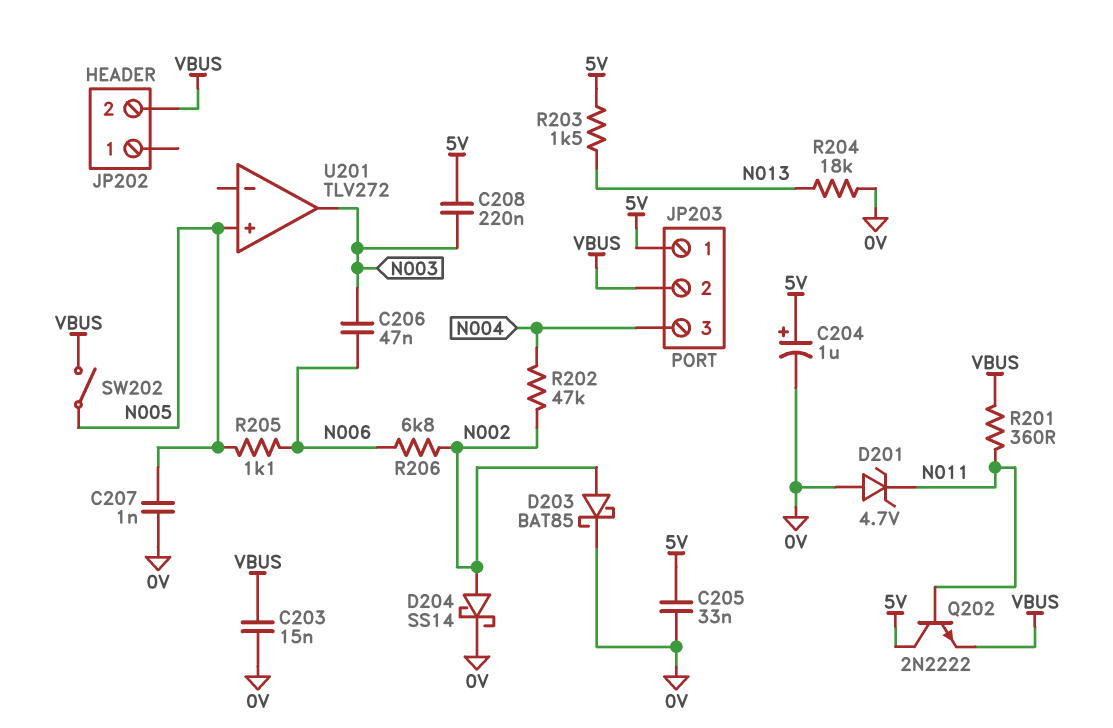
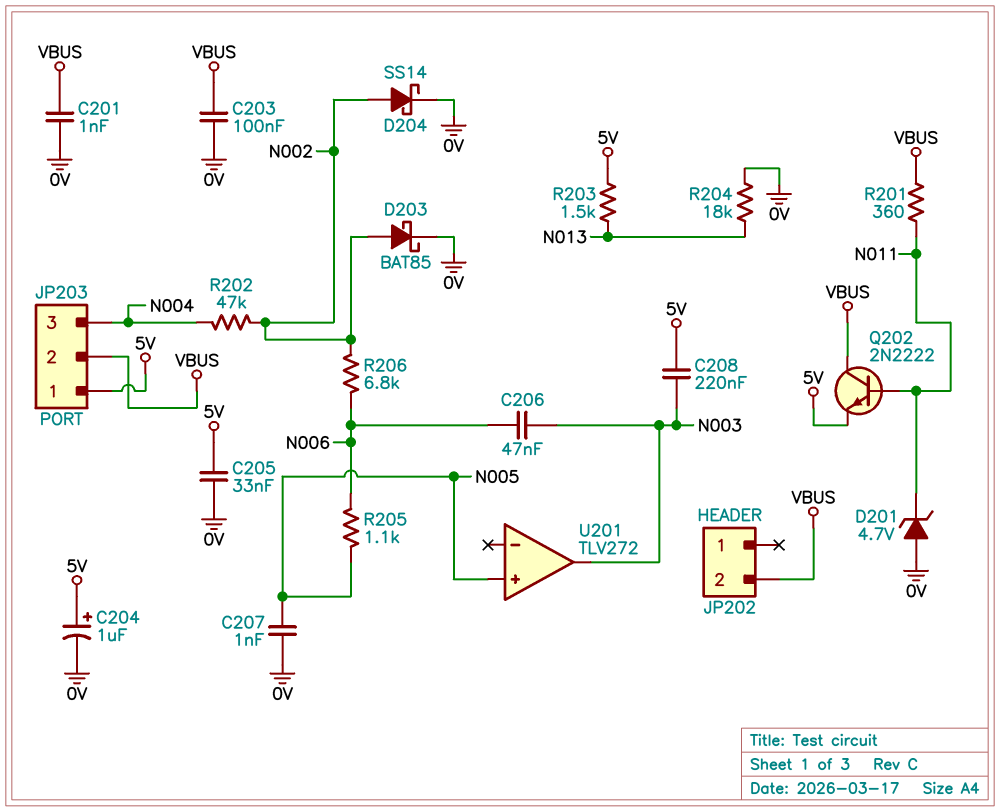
C201: none -> 1nF (0V, VBUS)
C203: 15nF (0V, VBUS) -> 100nF (0V, VBUS)
Q202: NPN 2N2222 (B N011, C 5V, E VBUS) -> NPN 2N2222 (B N011, C VBUS, E 5V)
SW202: switch (N005, VBUS) -> none

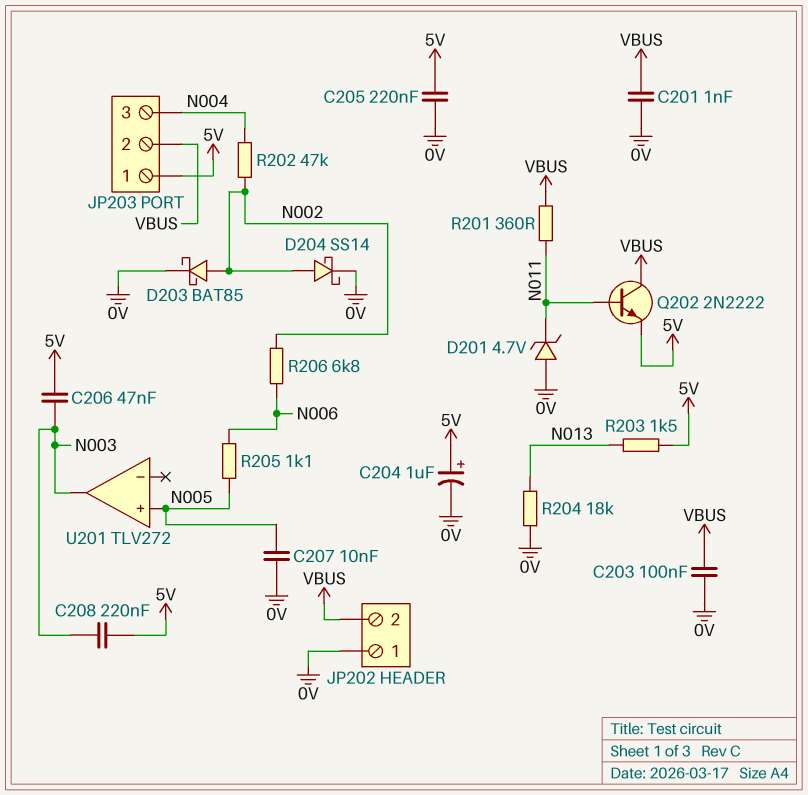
C205: 33nF (0V, 5V) -> 220nF (0V, 5V)
C206: 47nF (N003, N006) -> 47nF (5V, N003)
C207: 1nF (0V, N005) -> 10nF (0V, N005)
JP202 pin 1: none -> 0V

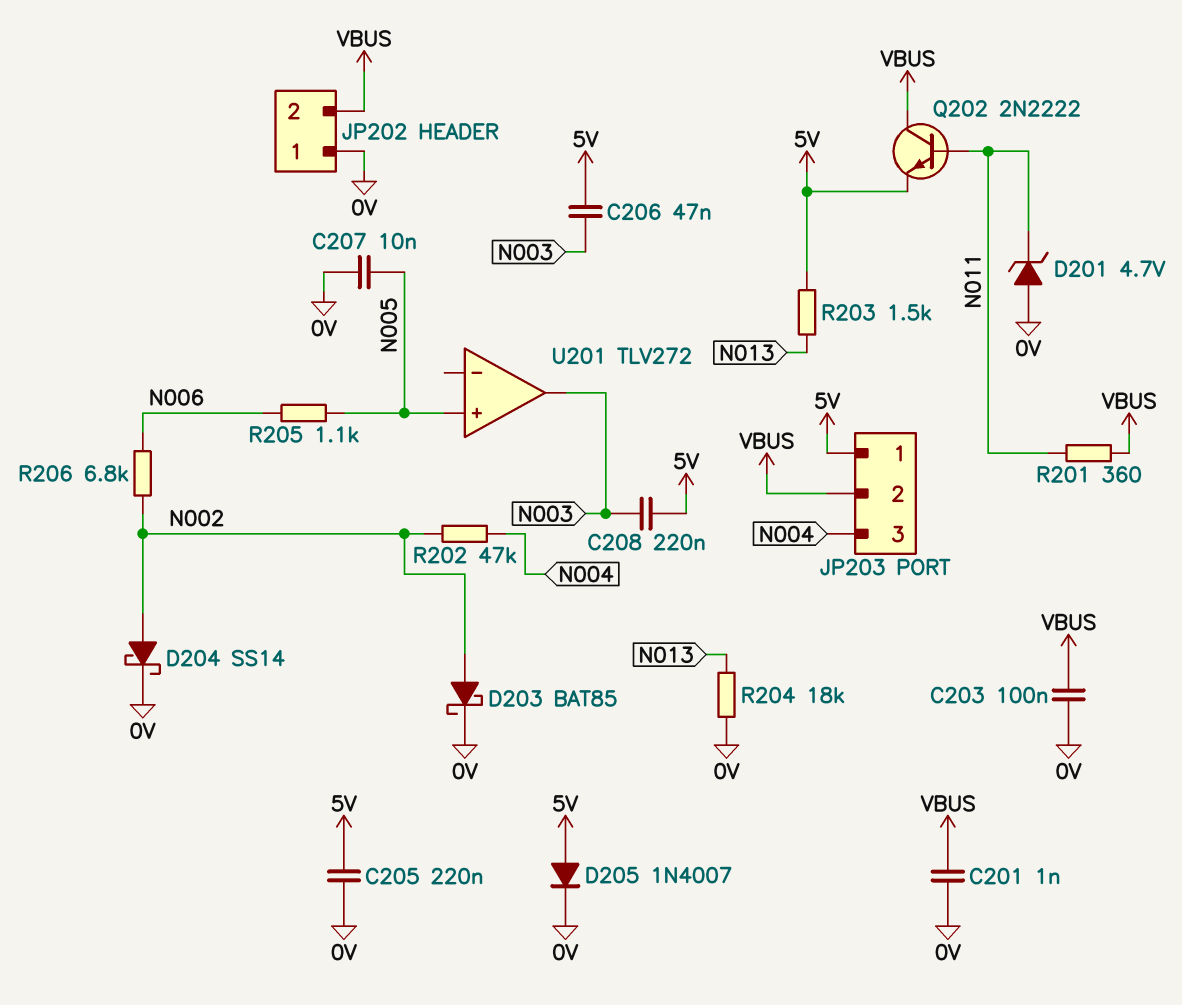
C204: 1uF (plus 5V, minus 0V) -> none
D205: none -> diode 1N4007 (A 5V, K 0V)

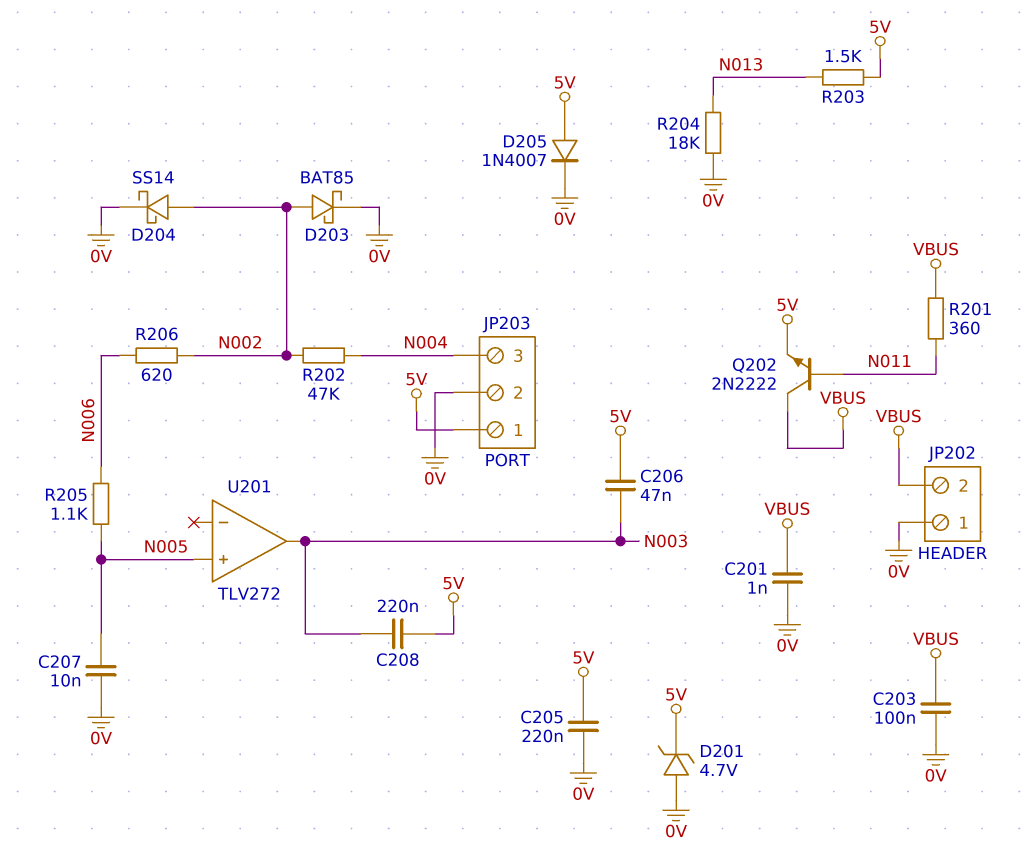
D201: zener 4.7V (A 0V, K N011) -> zener 4.7V (A 0V, K 5V)
JP203 pin 2: VBUS -> 0V
R206: 6.8k (N002, N006) -> 620 (N002, N006)

